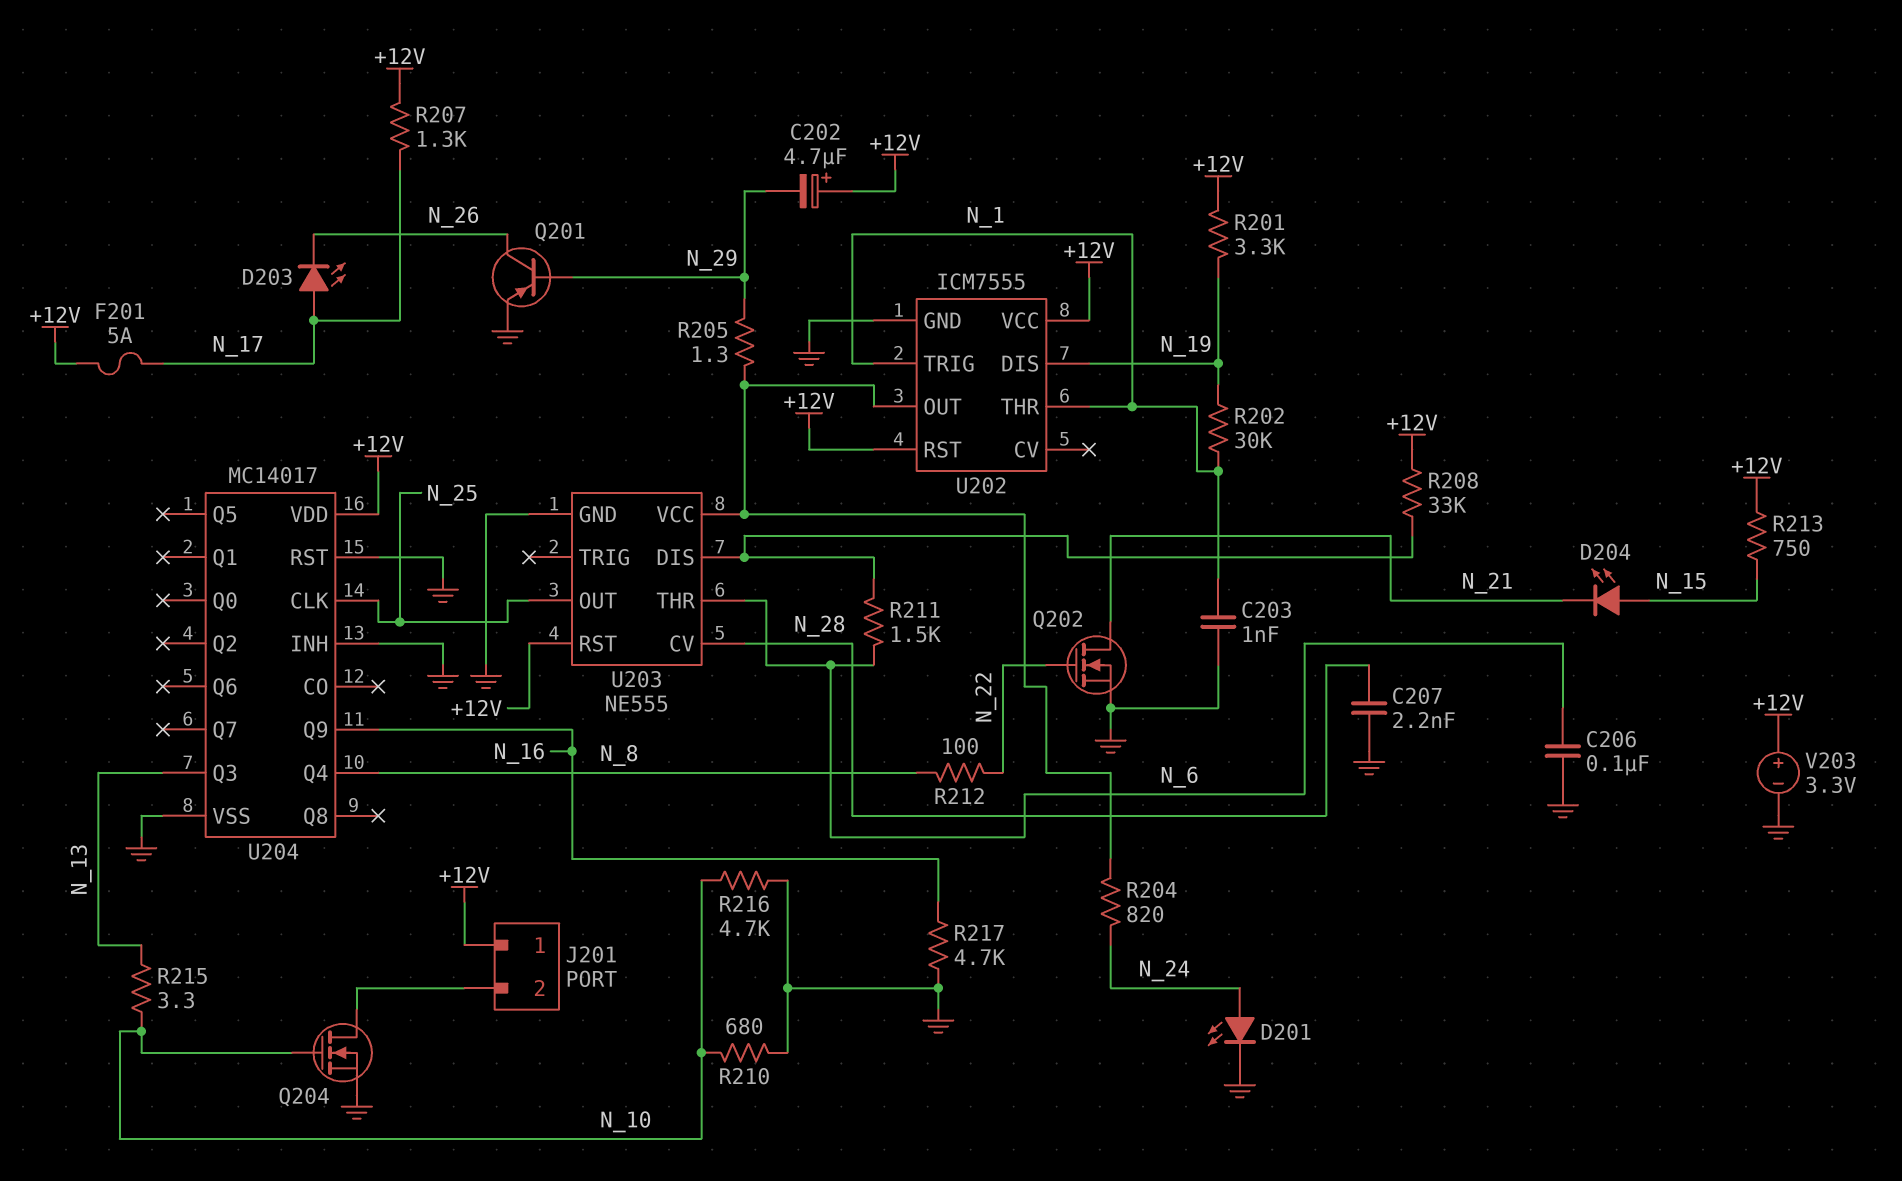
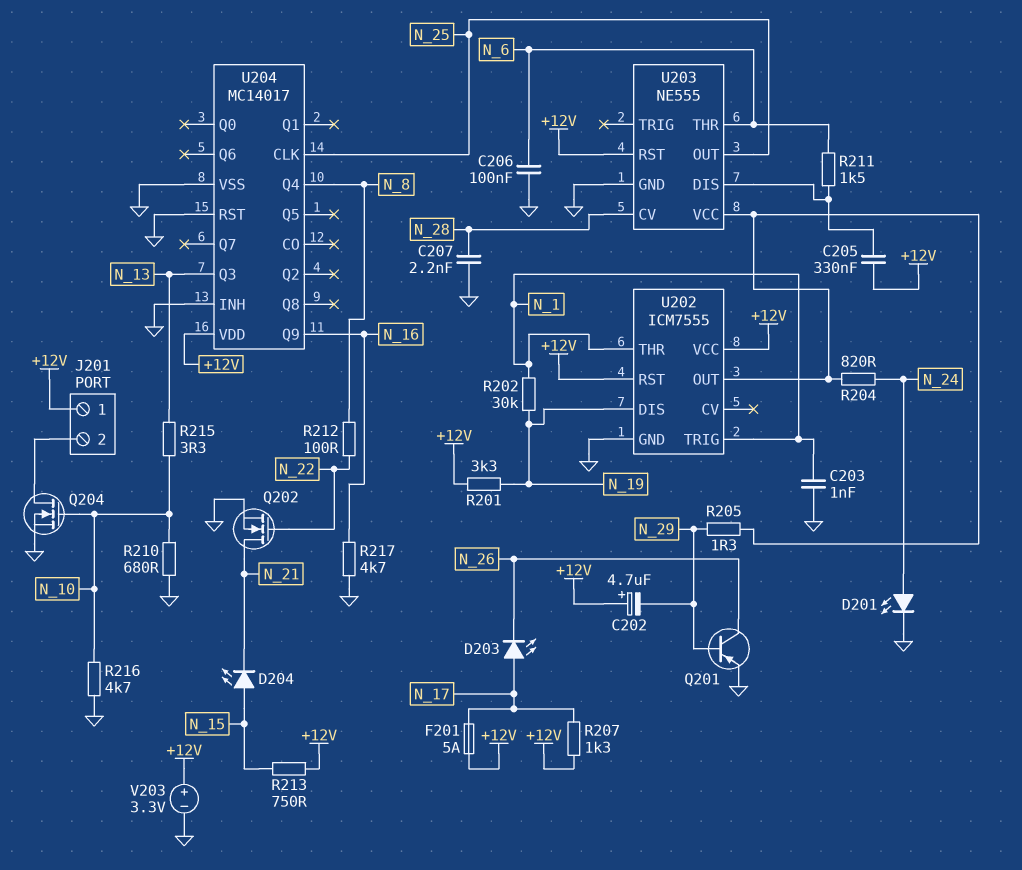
C205: none -> 330nF (+12V, U203/DIS)
R208: 33k (+12V, U203/DIS) -> none

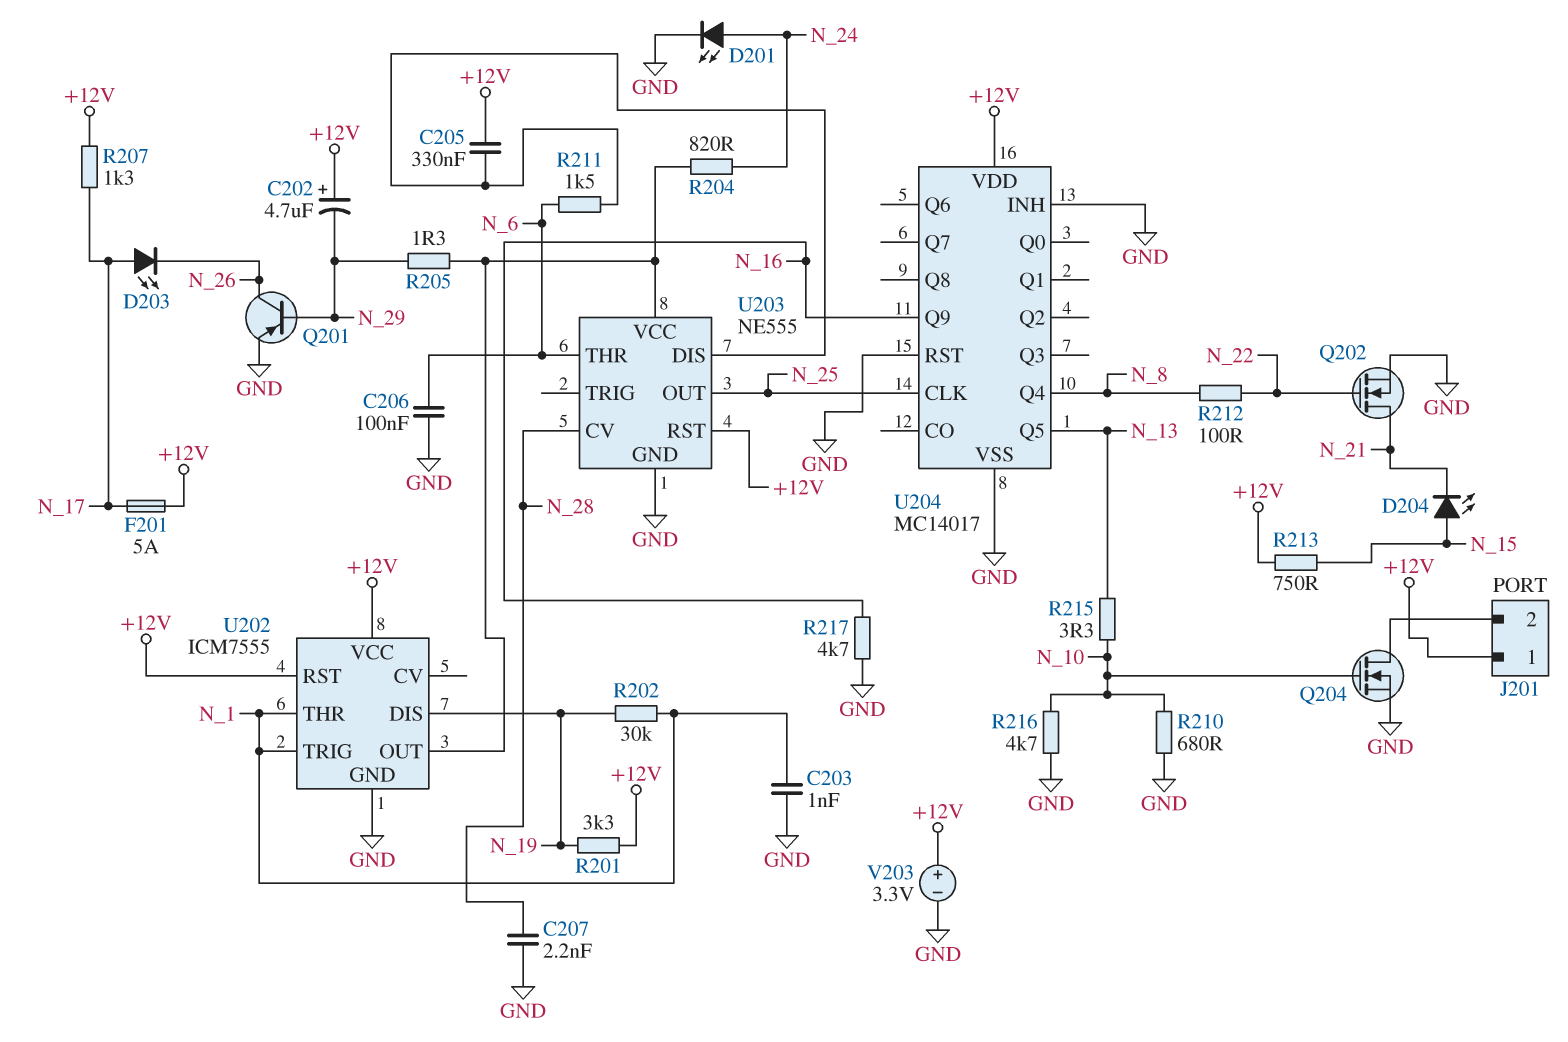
U204 pin Q3: N_13 -> none
U204 pin Q5: none -> N_13

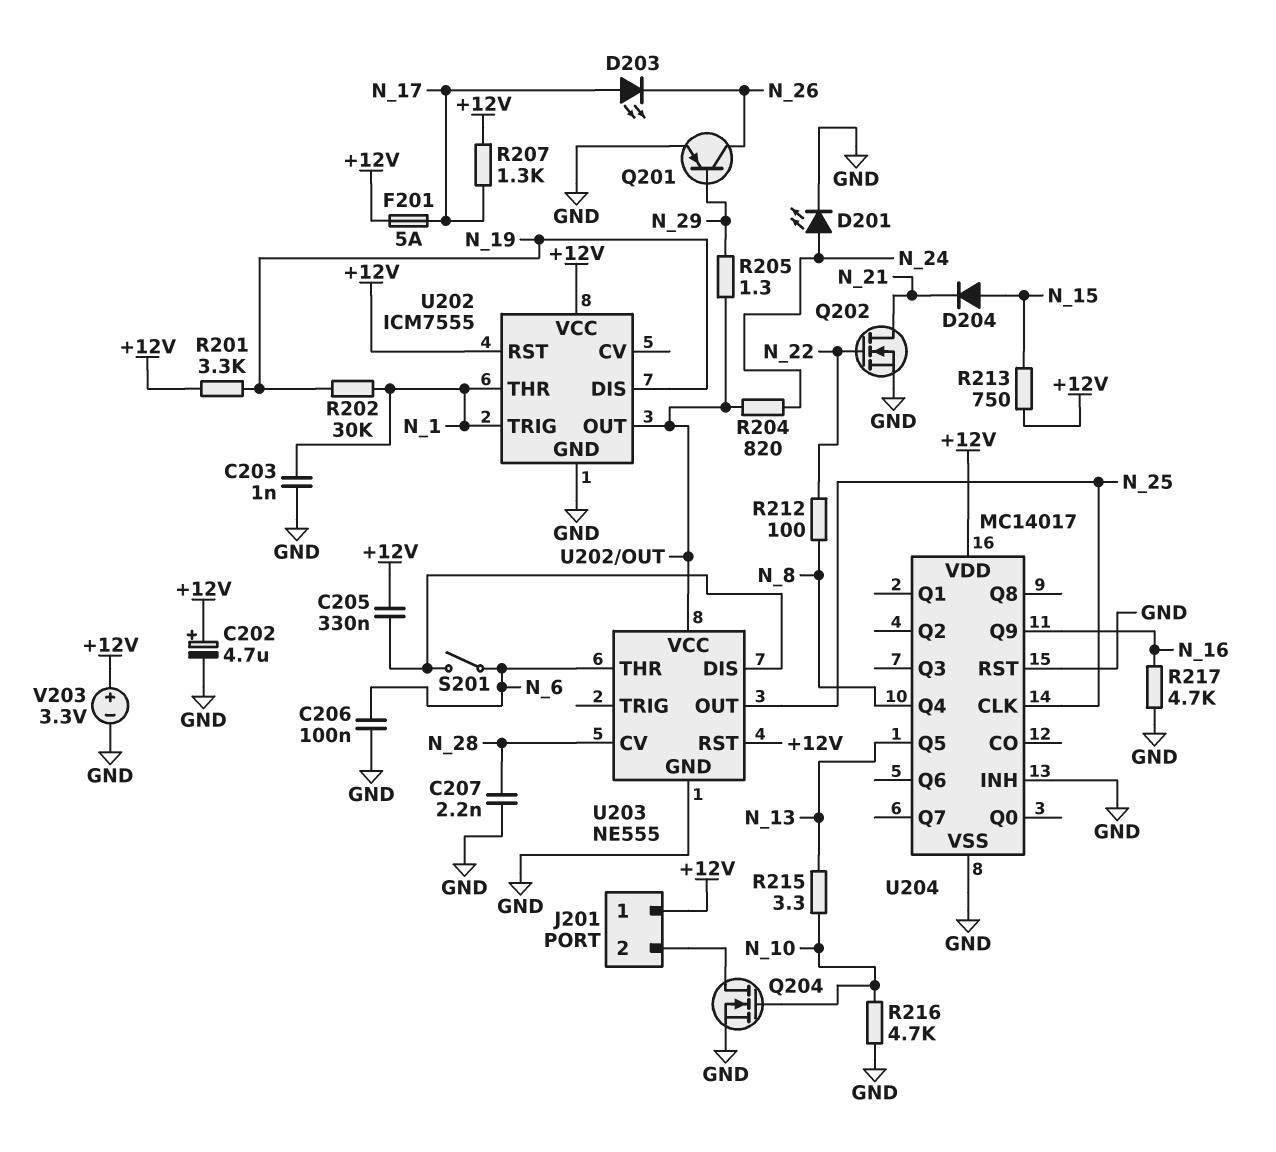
C202: 4.7uF (plus +12V, minus N_29) -> 4.7uF (plus +12V, minus GND)
D204: LED (A N_15, K N_21) -> diode (A N_15, K N_21)
R210: 680 (GND, N_10) -> none
R211: 1.5k (N_6, U203/DIS) -> none
S201: none -> switch (N_6, U203/DIS)

